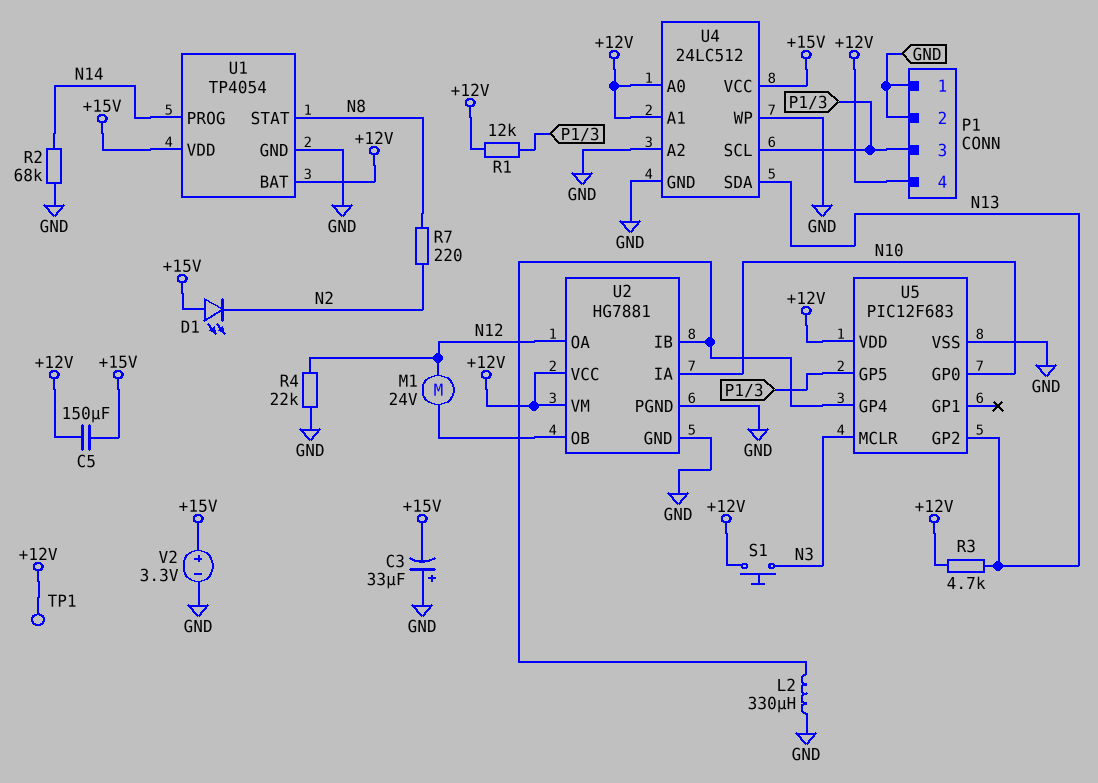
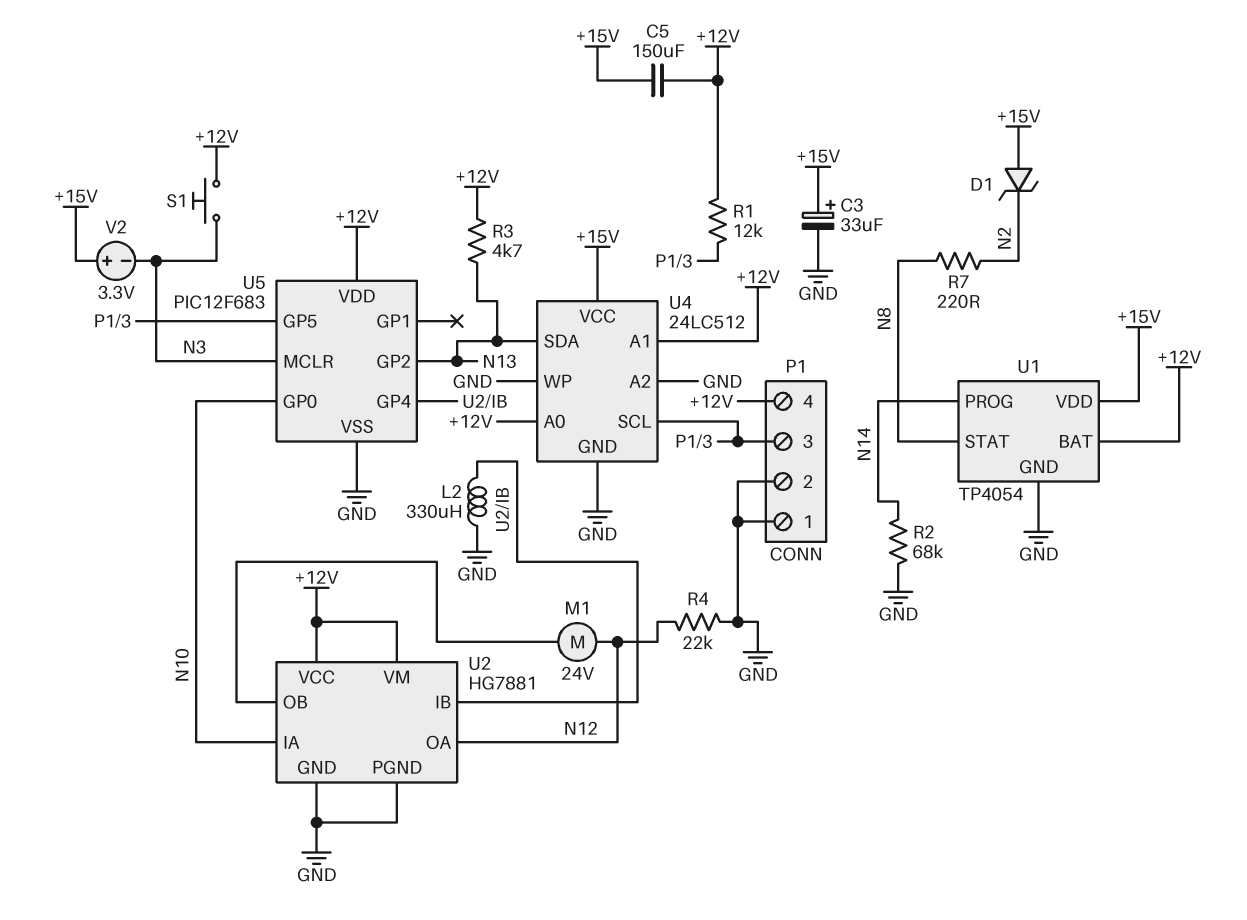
C3: 33uF (plus GND, minus +15V) -> 33uF (plus +15V, minus GND)
D1: LED (A +15V, K N2) -> zener (A +15V, K N2)
TP1: test point (+12V) -> none
V2: 3.3V (plus +15V, minus GND) -> 3.3V (plus +15V, minus N3)

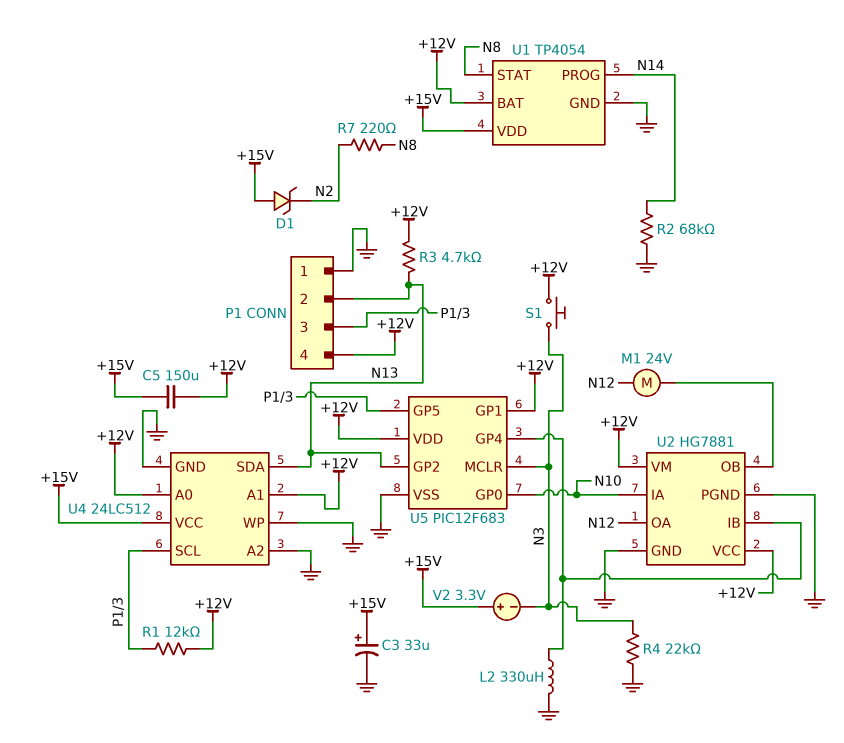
P1 pin 2: GND -> N13
R4: 22k (GND, N12) -> 22k (GND, N3)
U5 pin GP1: none -> +12V

